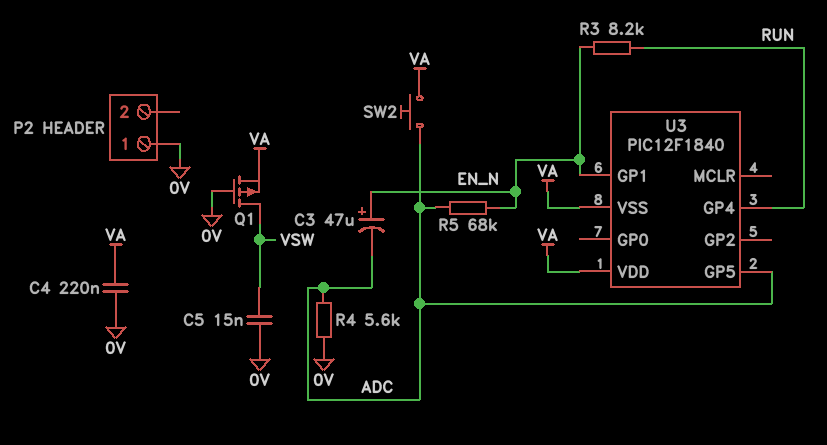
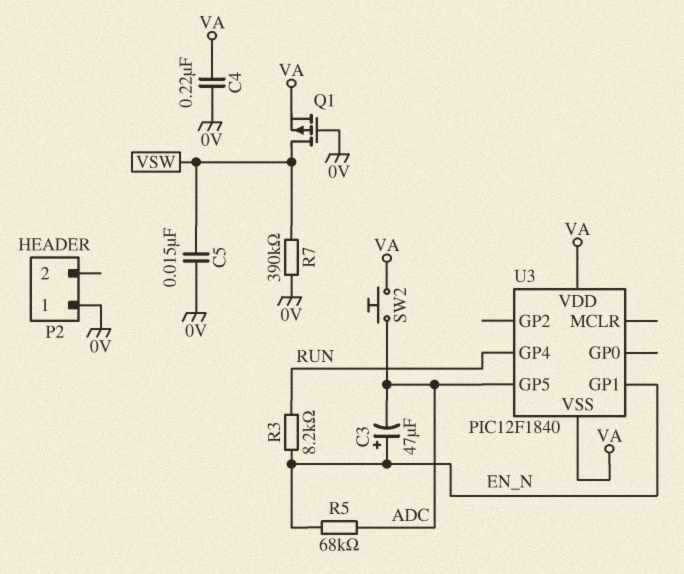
R4: 5.6k (0V, ADC) -> none
R7: none -> 390k (0V, VSW)

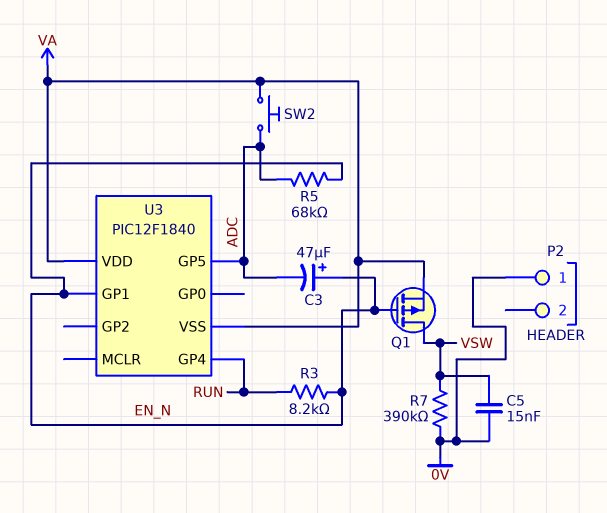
C4: 220nF (0V, VA) -> none
Q1: PMOS (G 0V, D VSW, S VA) -> PMOS (G EN_N, D VSW, S VA)

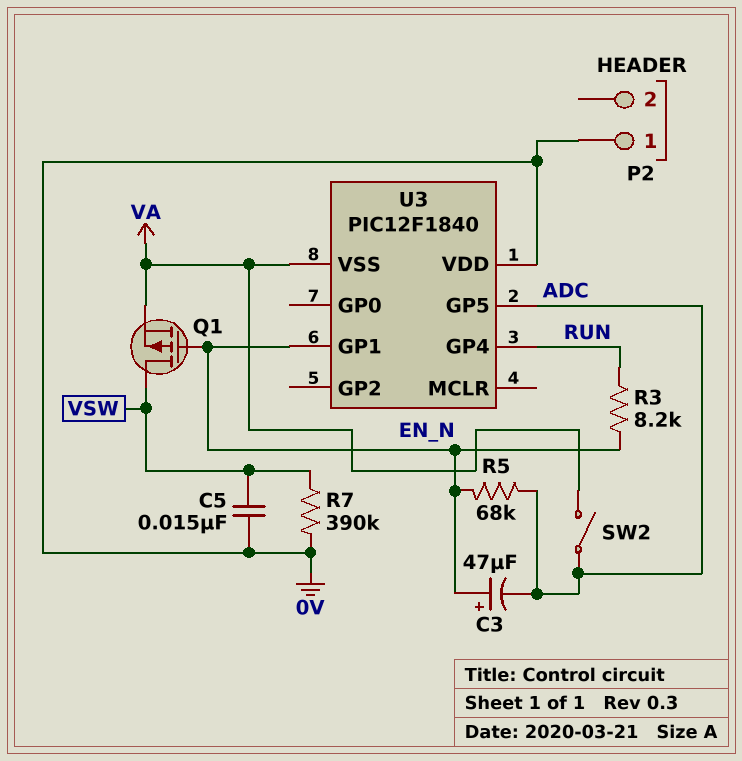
SW2: button (ADC, VA) -> switch (ADC, VA)
U3 pin VDD: VA -> 0V

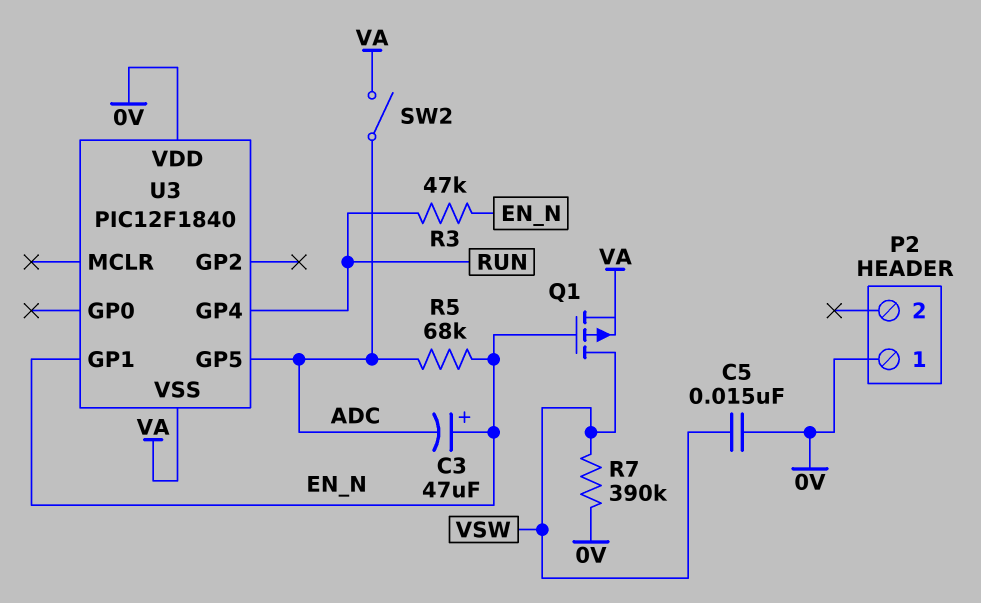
R3: 8.2k (EN_N, RUN) -> 47k (EN_N, RUN)

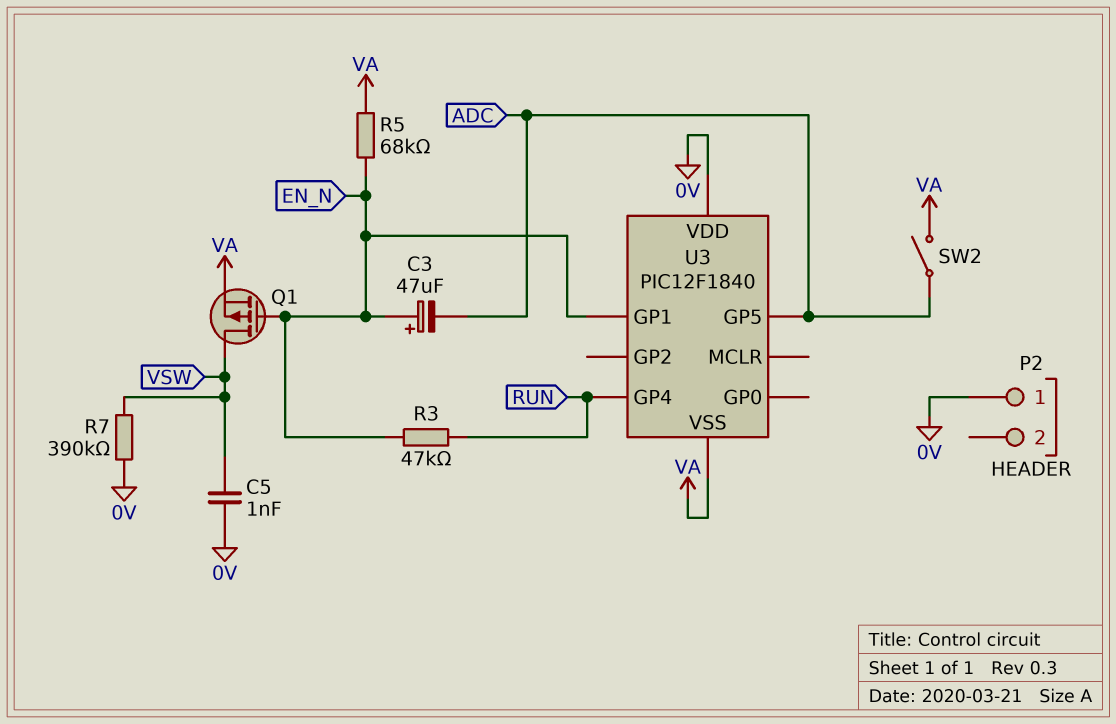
C5: 15nF (0V, VSW) -> 1nF (0V, VSW)
R5: 68k (ADC, EN_N) -> 68k (EN_N, VA)

